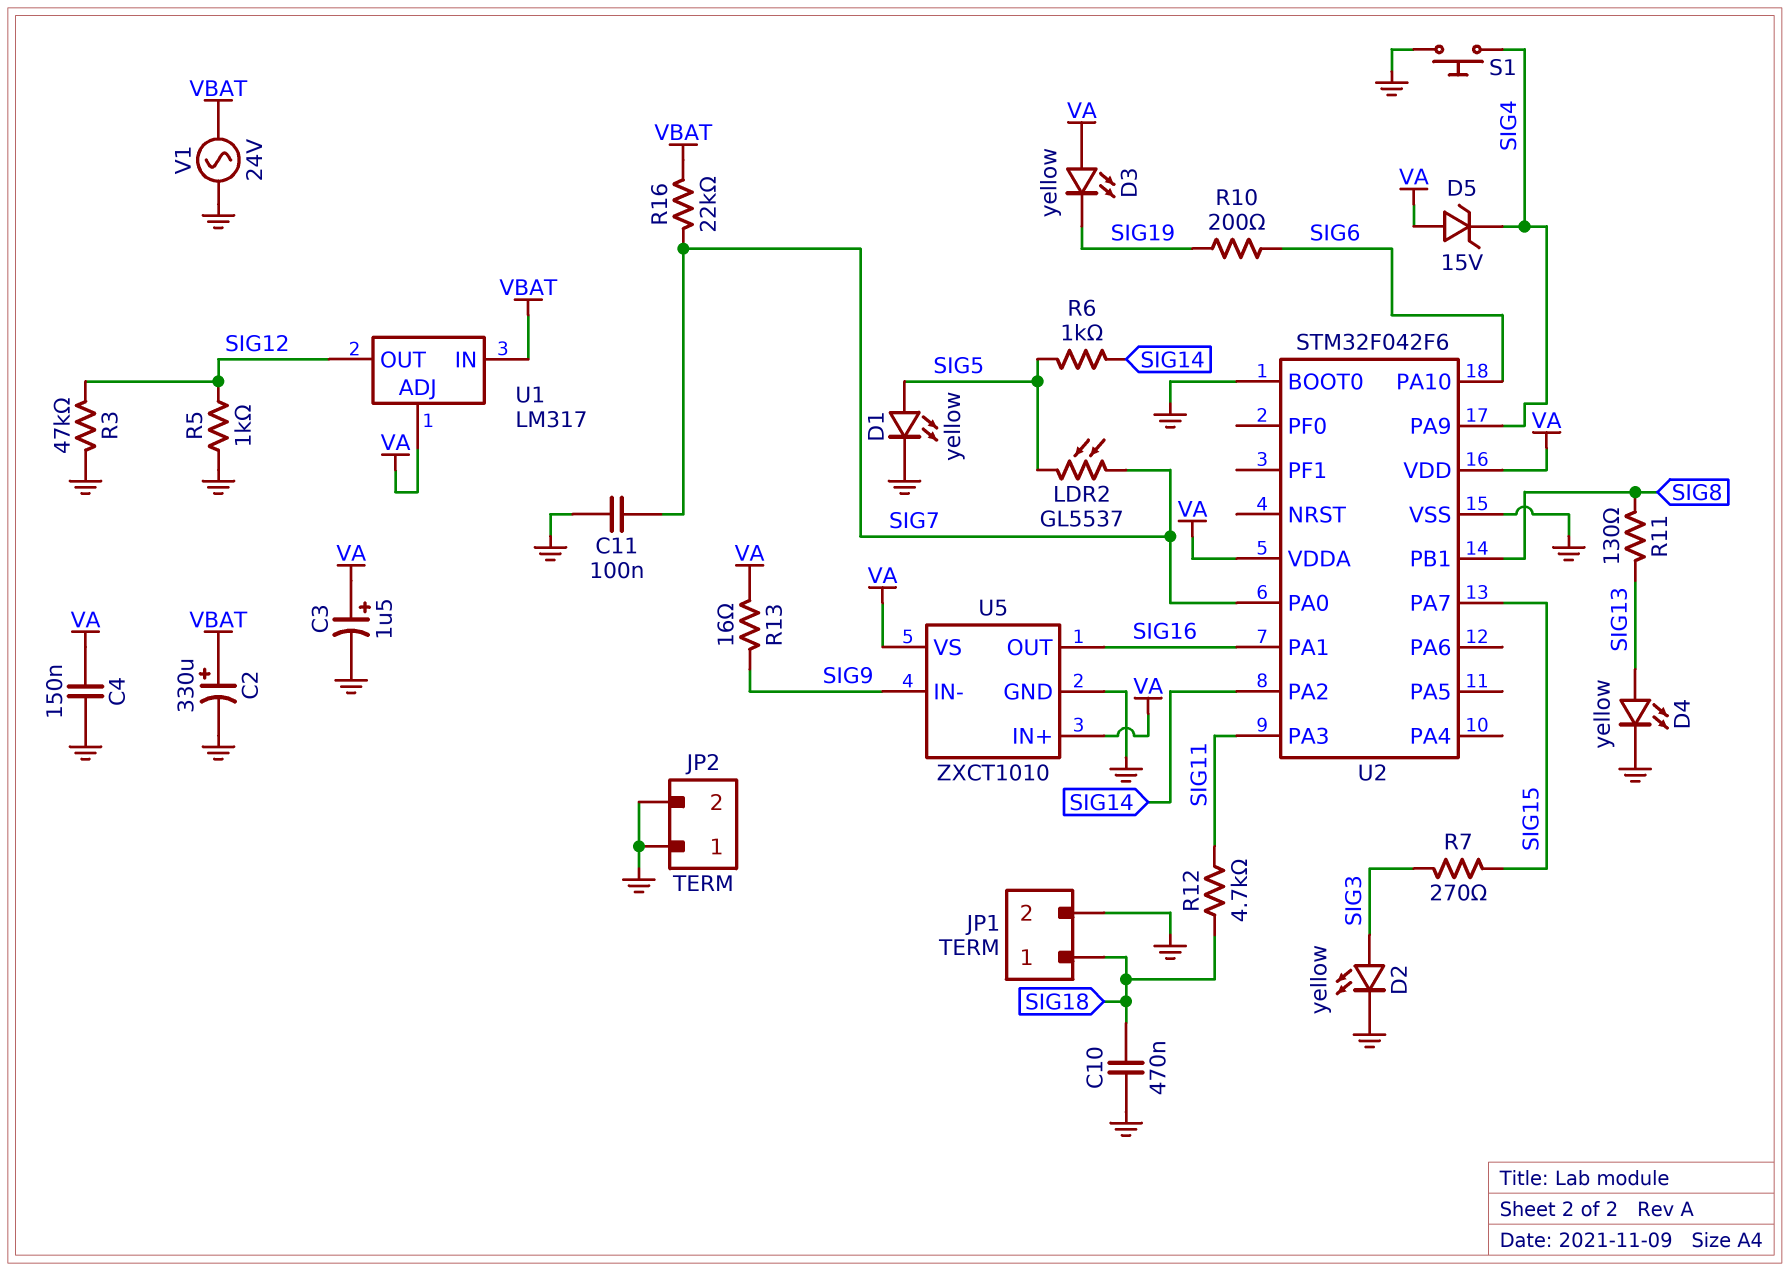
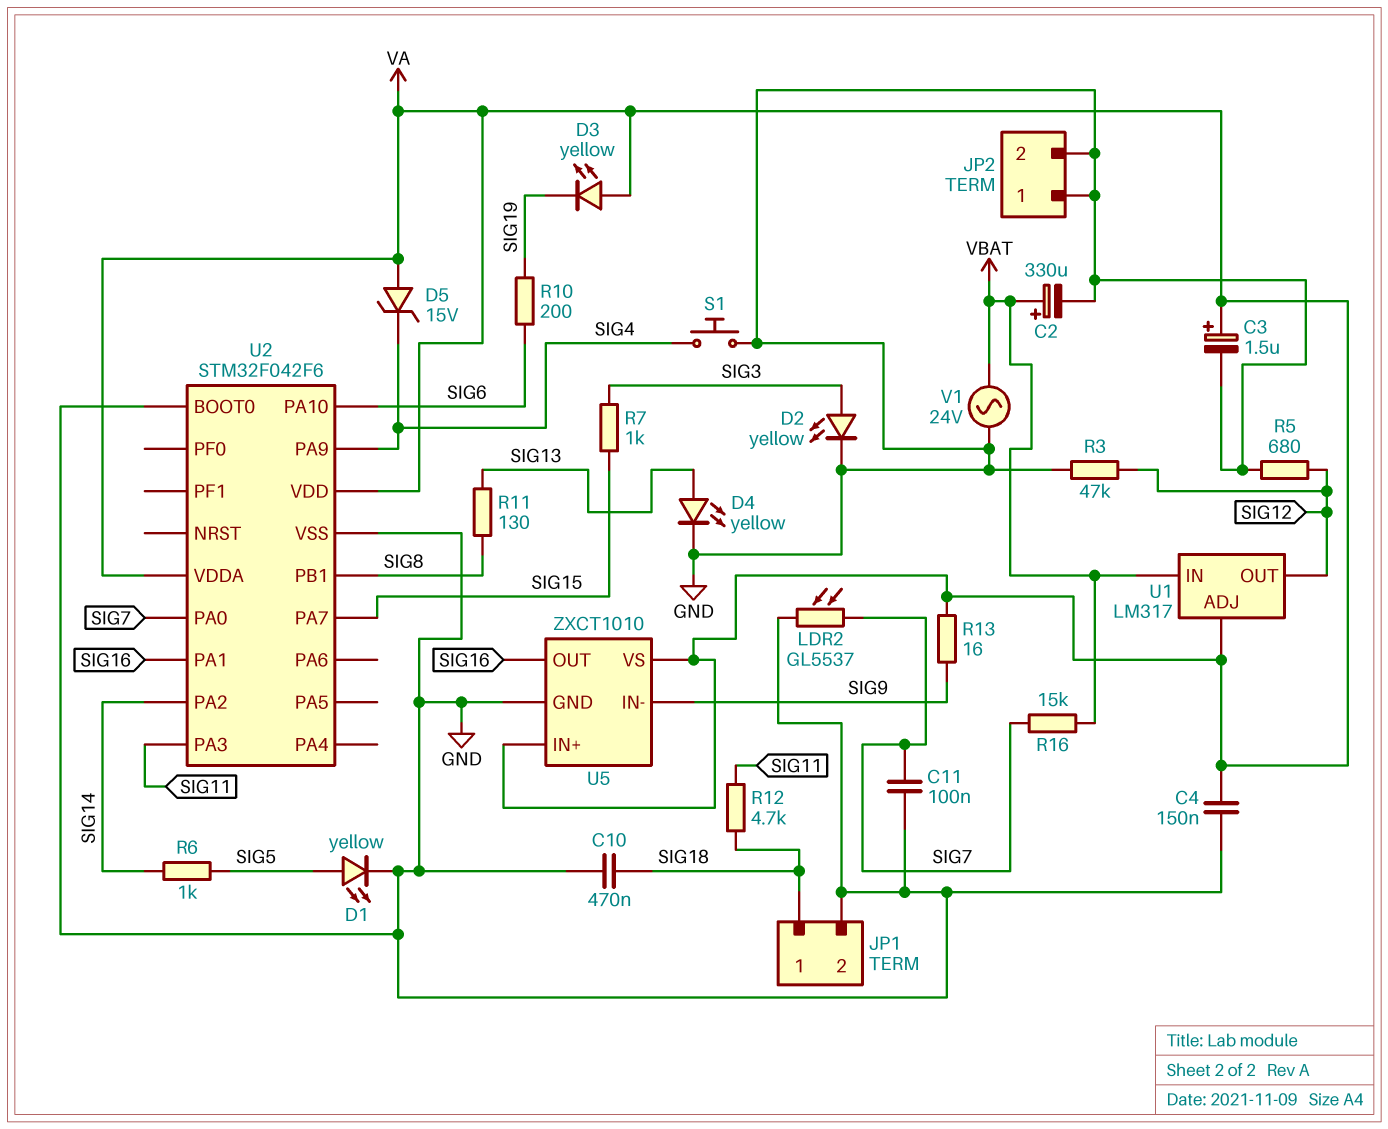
LDR2: GL5537 (SIG5, SIG7) -> GL5537 (GND, SIG7)
R5: 1k (GND, SIG12) -> 680 (GND, SIG12)
R7: 270 (SIG3, SIG15) -> 1k (SIG3, SIG15)
R16: 22k (SIG7, VBAT) -> 15k (SIG7, VBAT)

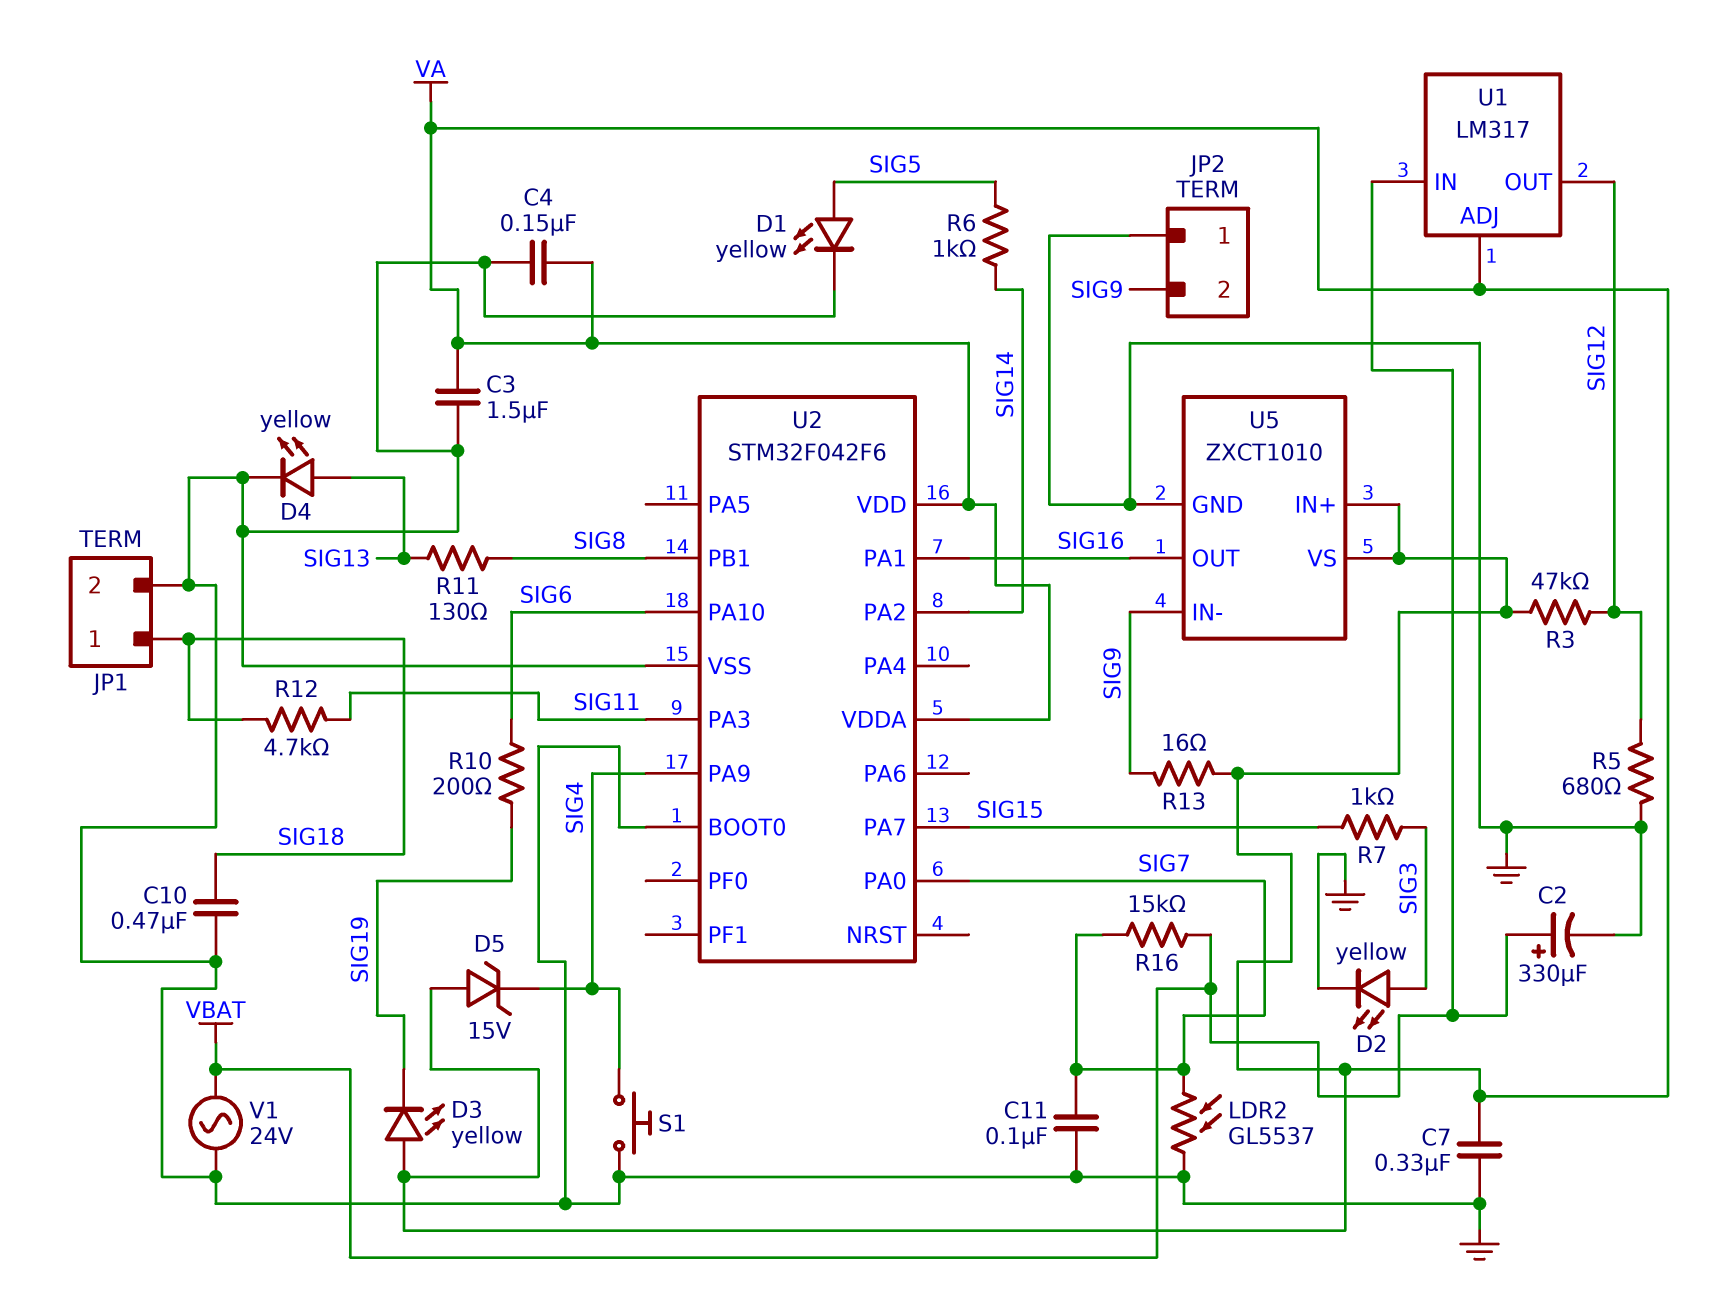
C3: 1.5uF (plus VA, minus GND) -> 1.5uF (GND, VA)
C7: none -> 330nF (GND, VA)
JP2 pin 2: GND -> SIG9
R3: 47k (GND, SIG12) -> 47k (SIG12, VA)

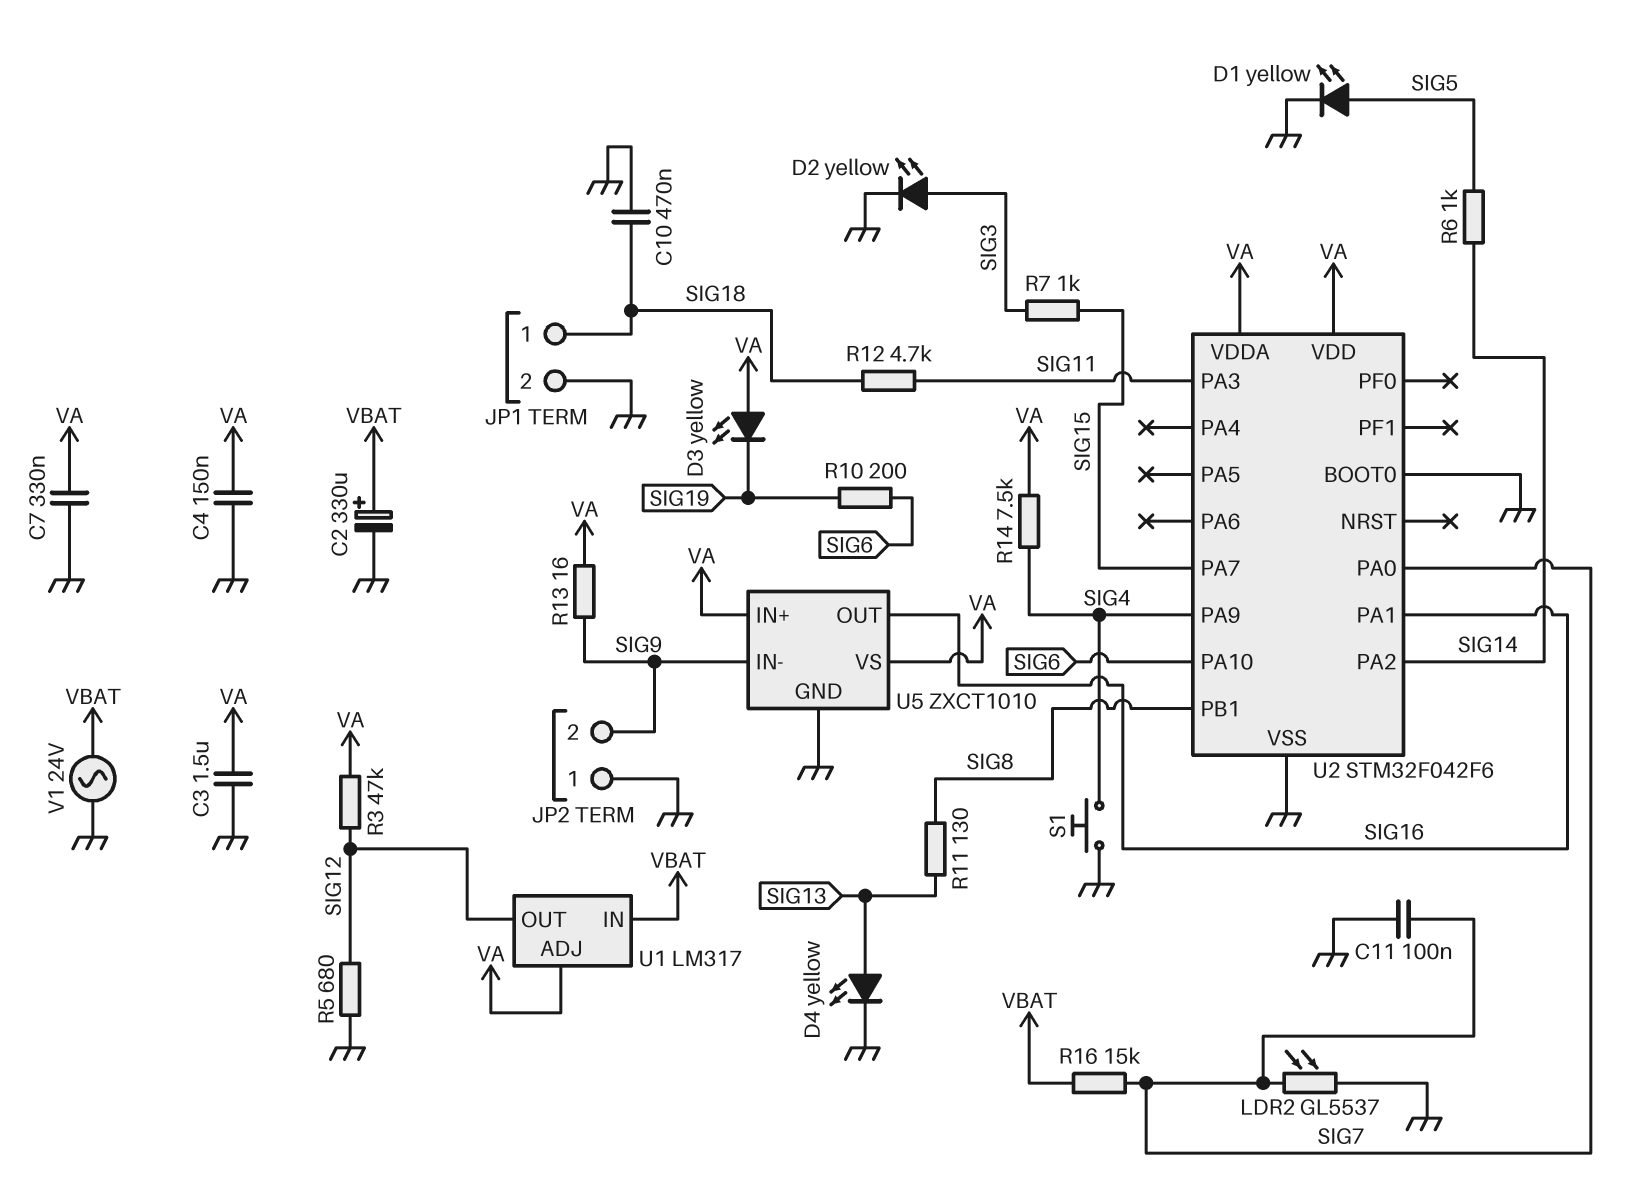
D5: zener 15V (A VA, K SIG4) -> none
R14: none -> 7.5k (SIG4, VA)

